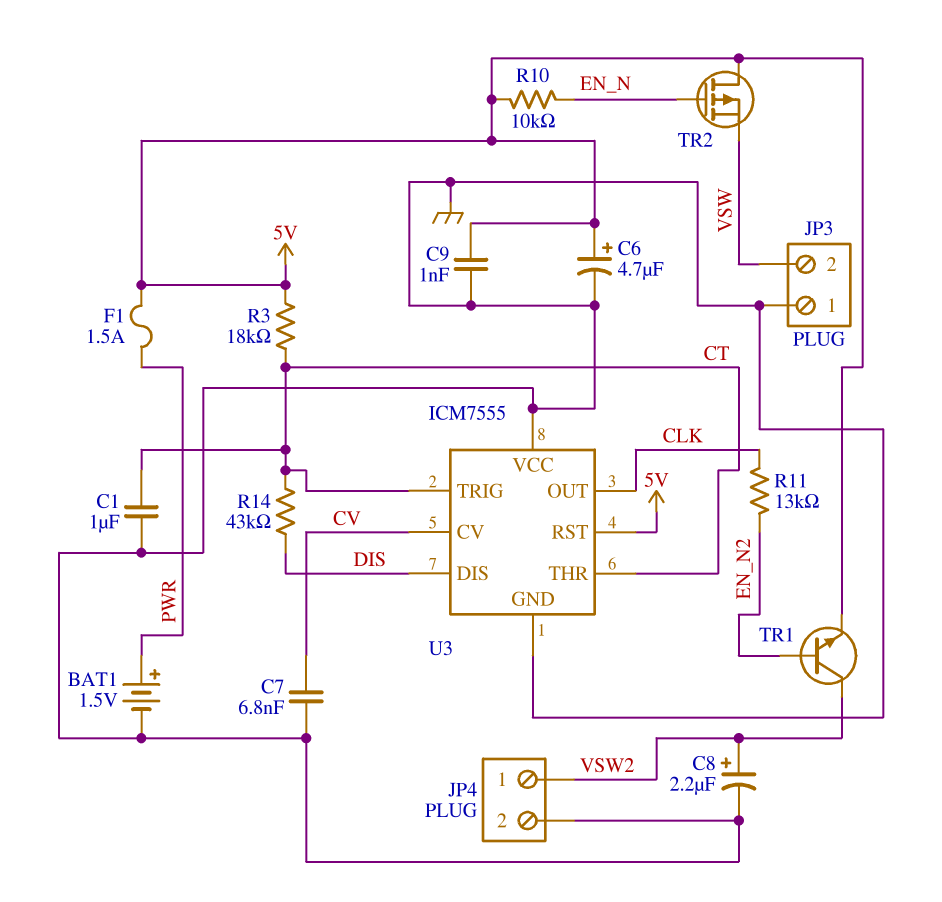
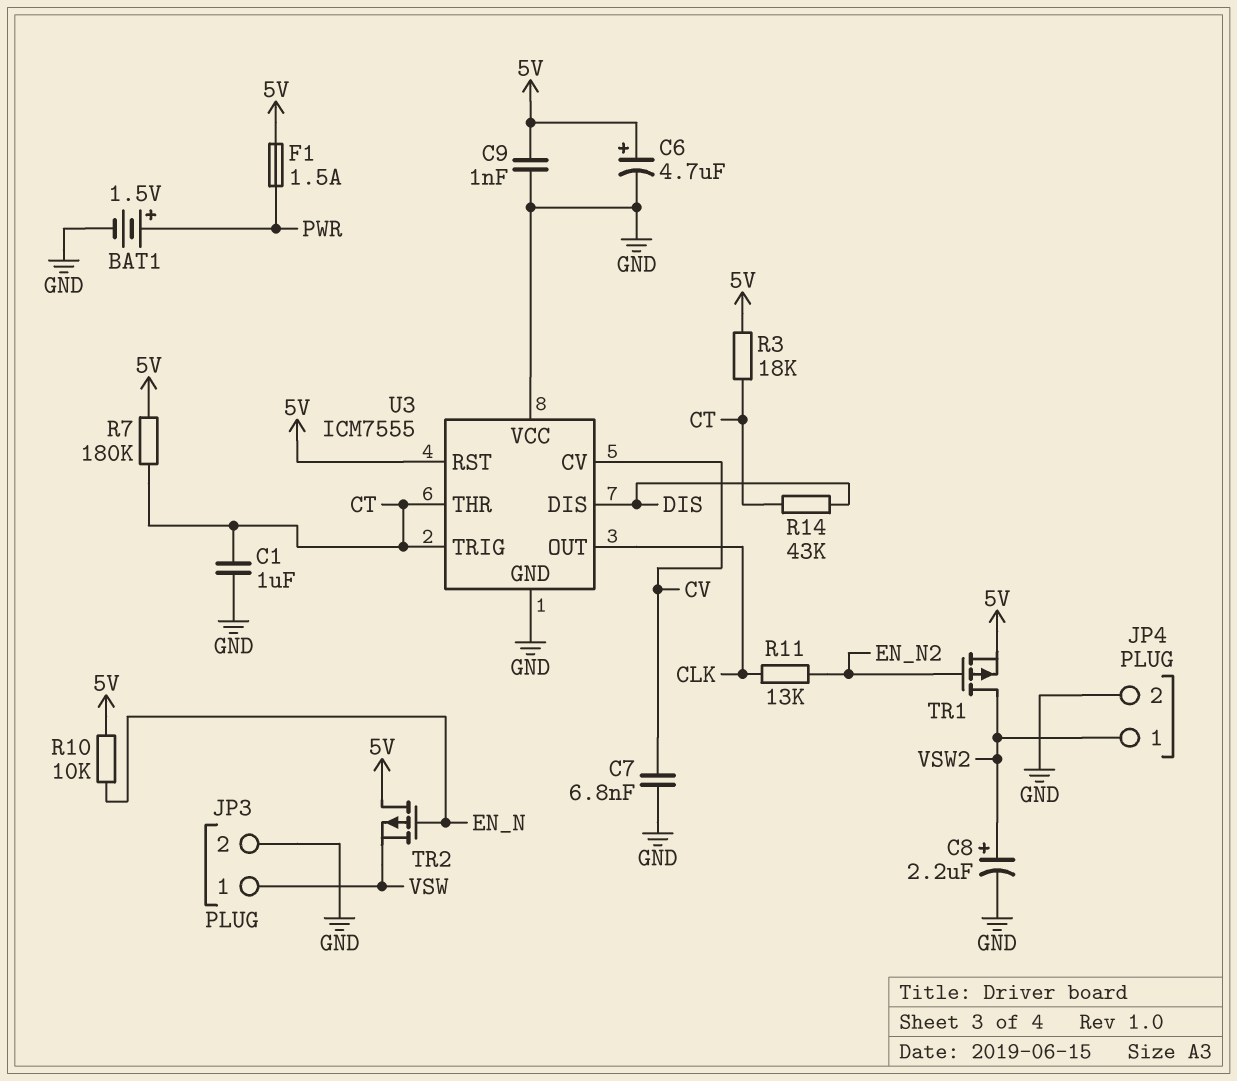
JP3 pin 1: GND -> VSW
JP3 pin 2: VSW -> GND
R7: none -> 180k (5V, CT)
TR1: NPN (B EN_N2, C VSW2, E 5V) -> PMOS (G EN_N2, D VSW2, S 5V)

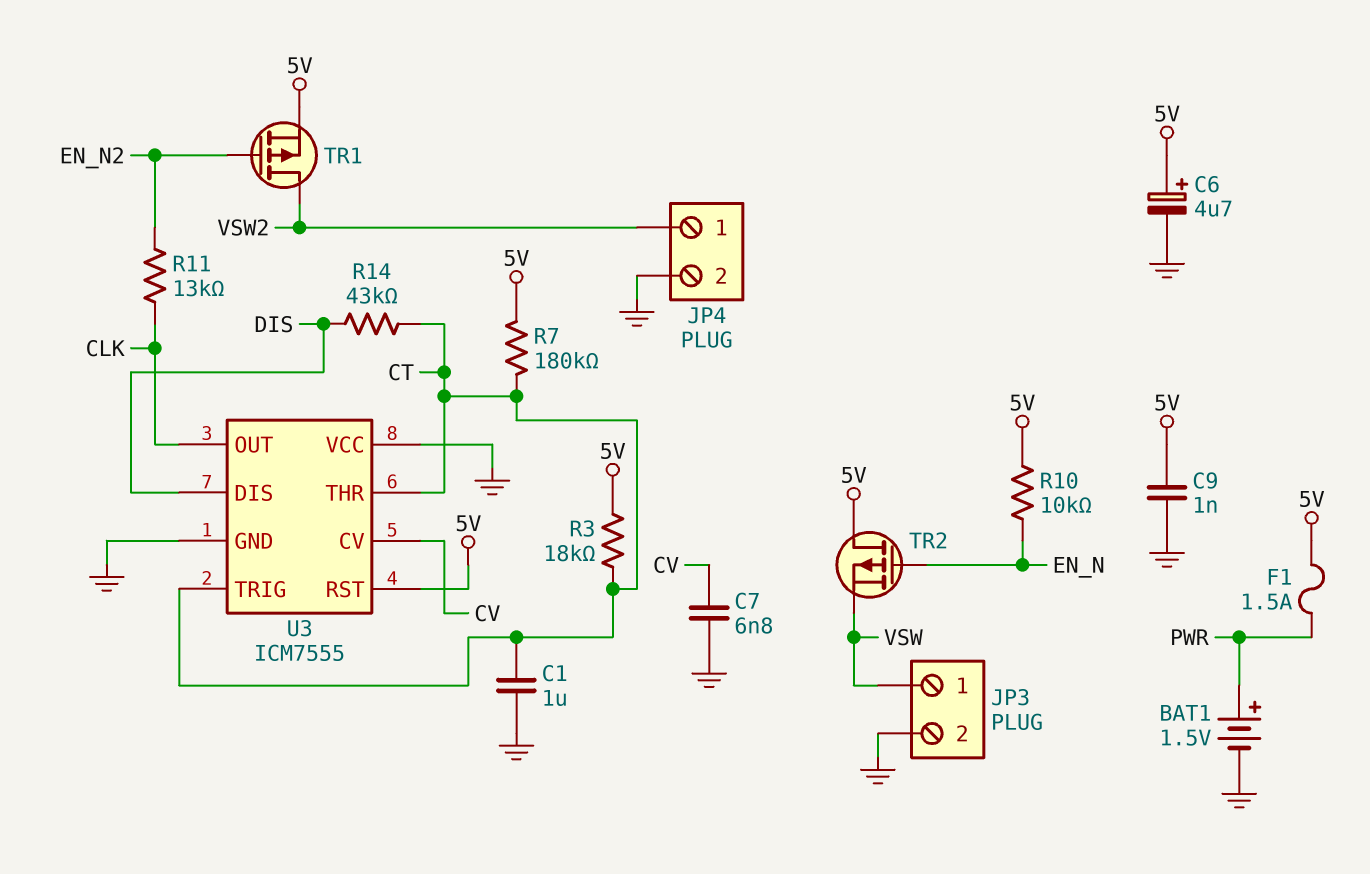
C8: 2.2uF (plus VSW2, minus GND) -> none

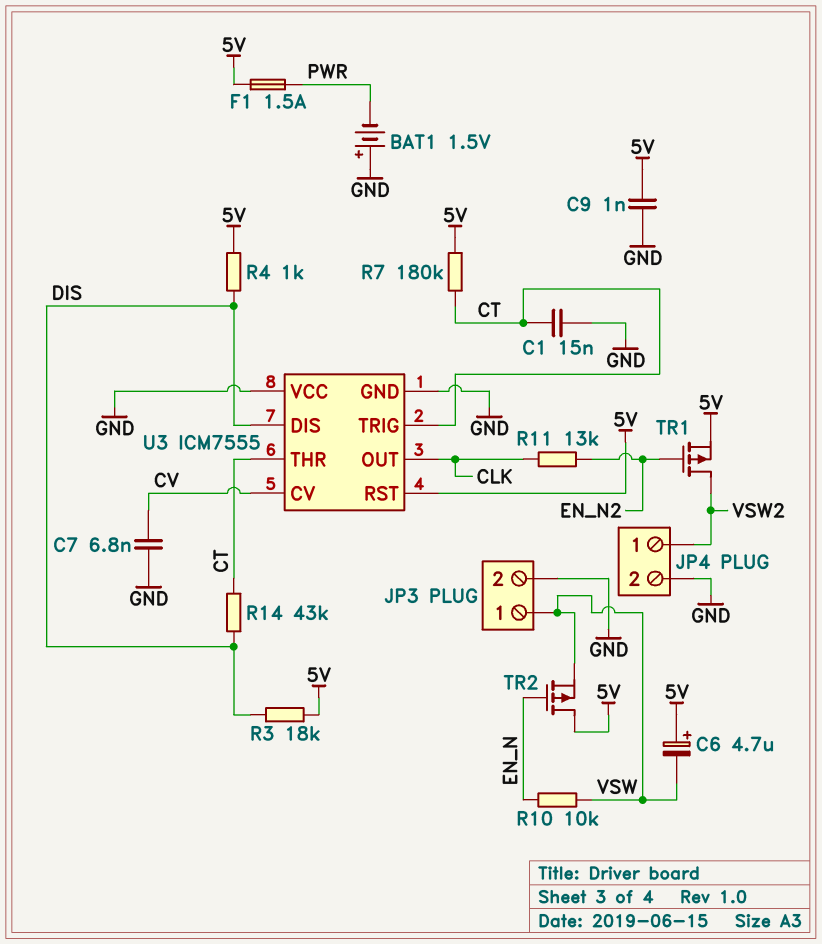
BAT1: 1.5V (plus PWR, minus GND) -> 1.5V (plus GND, minus PWR)
C1: 1uF (CT, GND) -> 15nF (CT, GND)
C6: 4.7uF (plus 5V, minus GND) -> 4.7uF (plus 5V, minus VSW)
R3: 18k (5V, CT) -> 18k (5V, DIS)
R4: none -> 1k (5V, DIS)
R10: 10k (5V, EN_N) -> 10k (EN_N, VSW)

